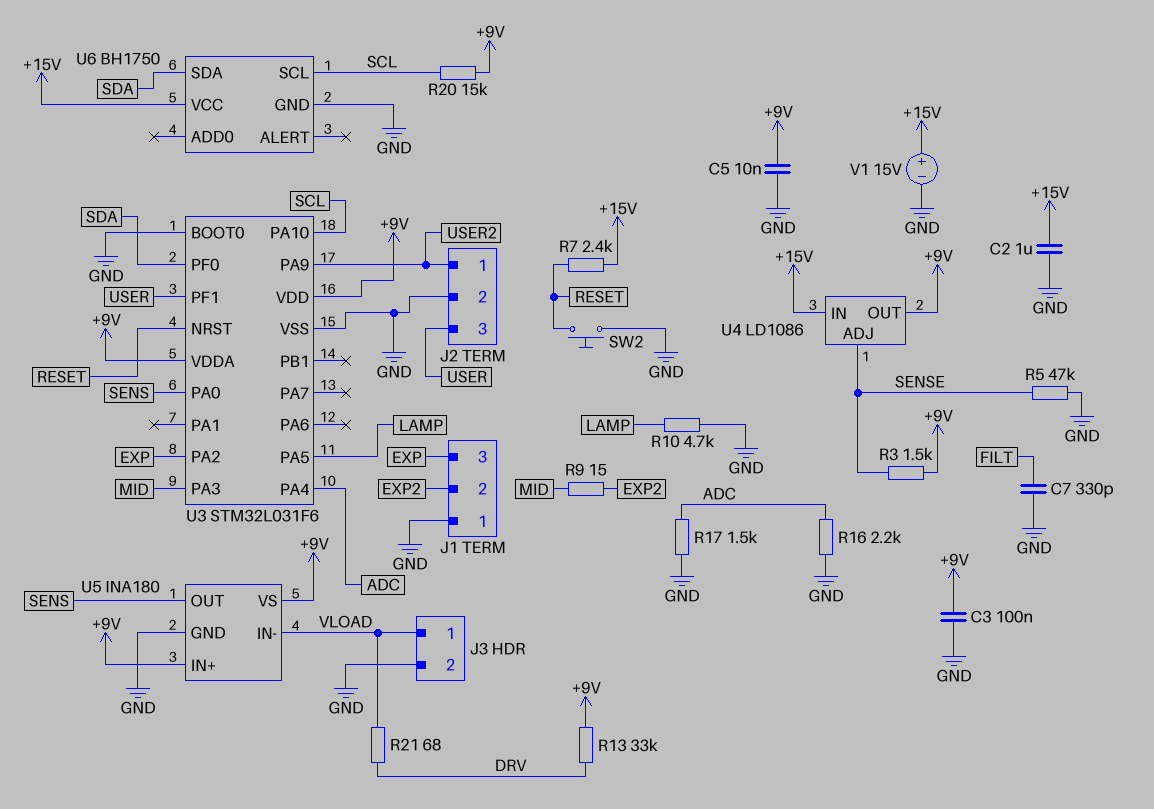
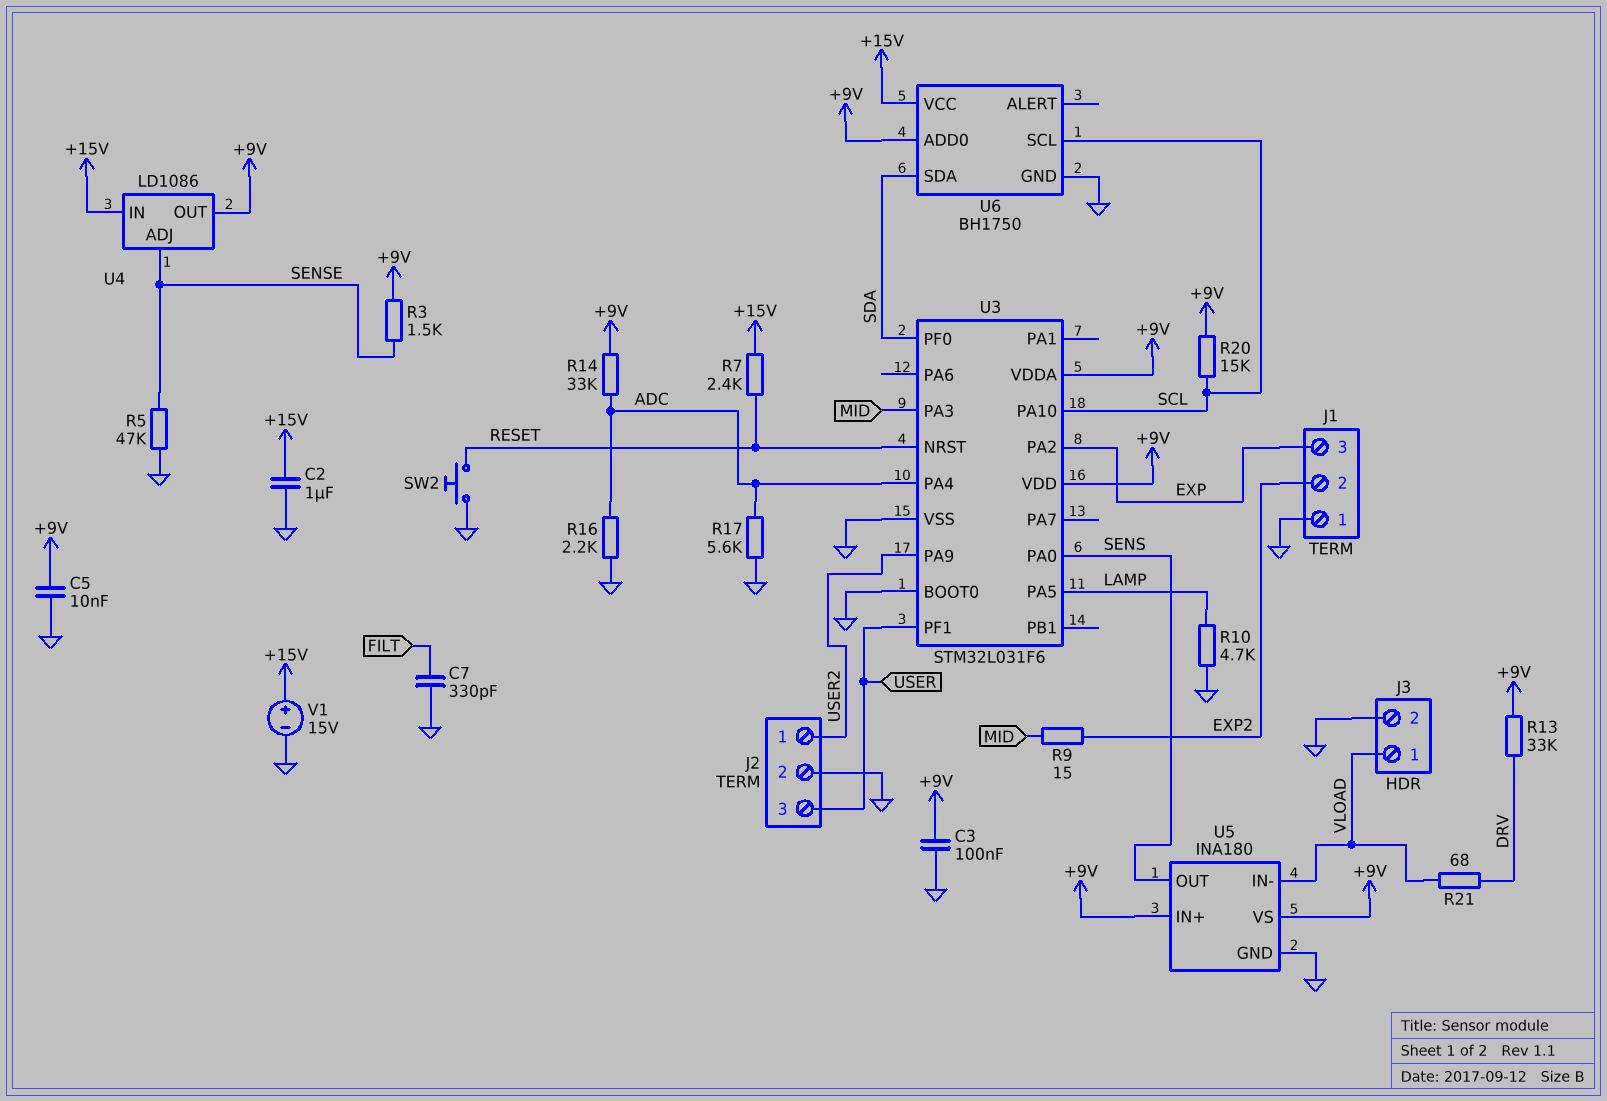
R14: none -> 33k (+9V, ADC)
R17: 1.5k (ADC, GND) -> 5.6k (ADC, GND)
U6 pin ADD0: none -> +9V

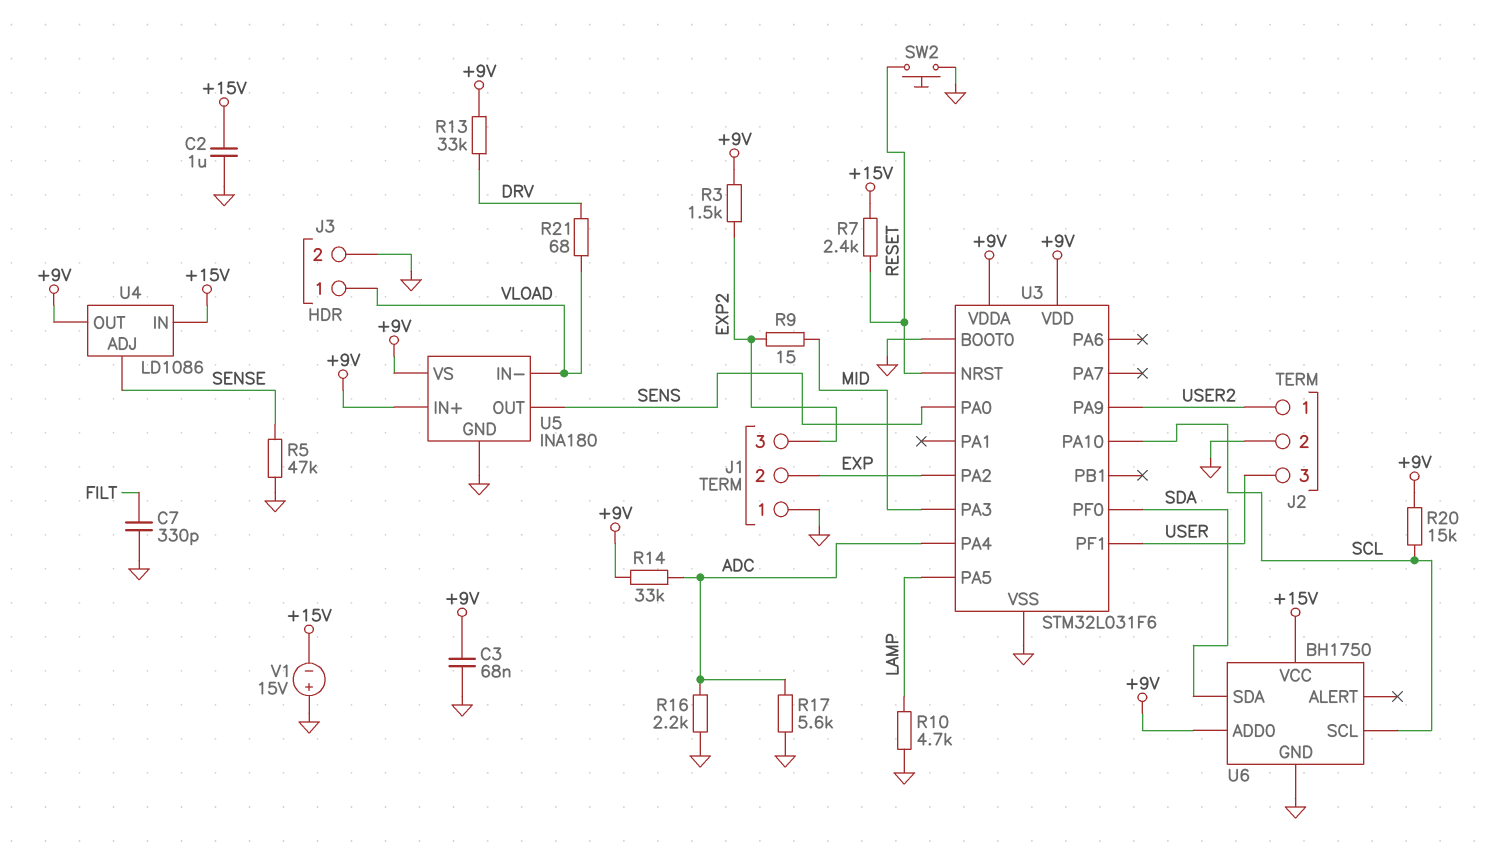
C3: 100nF (+9V, GND) -> 68nF (+9V, GND)
C5: 10nF (+9V, GND) -> none
J1 pin 2: EXP2 -> EXP
J1 pin 3: EXP -> EXP2
R3: 1.5k (+9V, SENSE) -> 1.5k (+9V, EXP2)
V1: 15V (plus +15V, minus GND) -> 15V (plus GND, minus +15V)

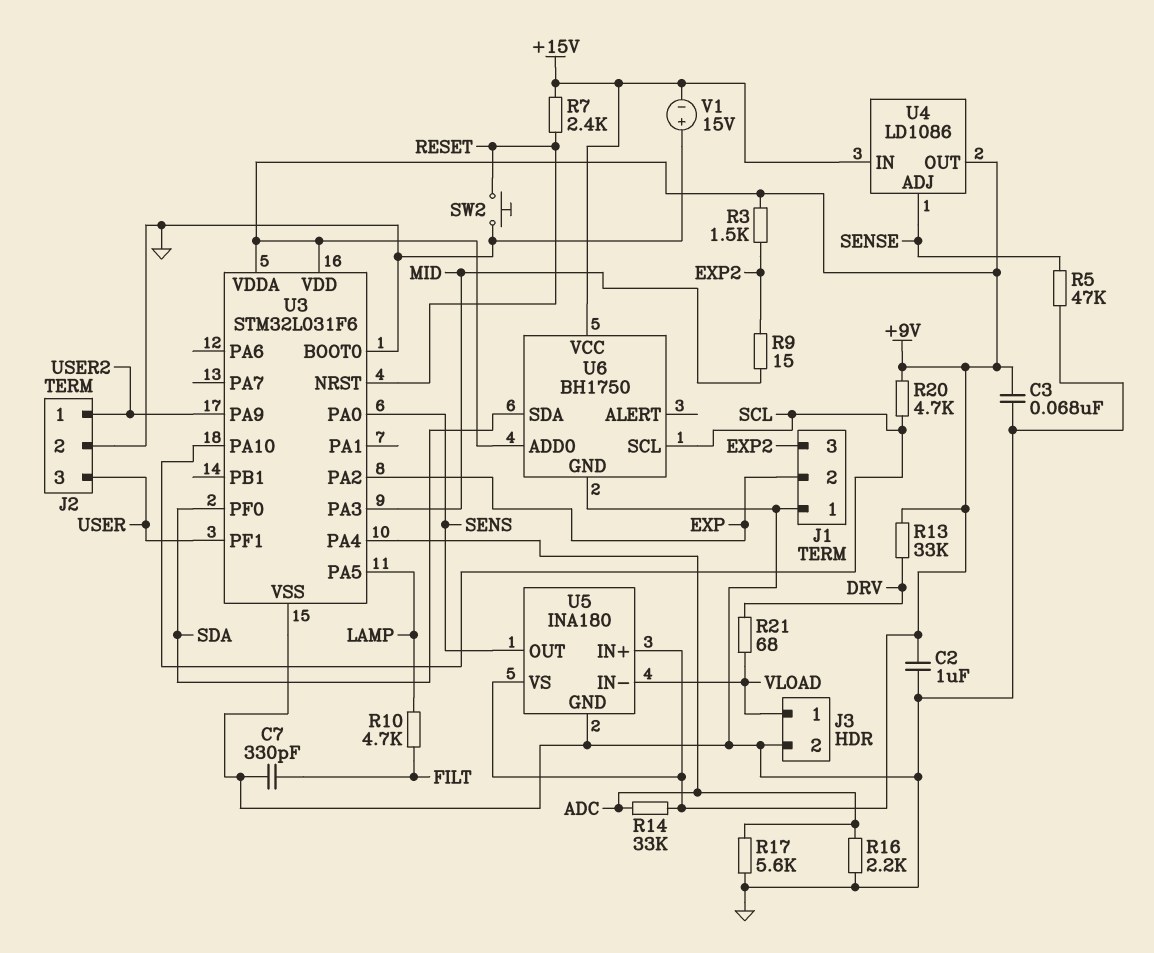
C2: 1uF (+15V, GND) -> 1uF (+9V, GND)
R10: 4.7k (GND, LAMP) -> 4.7k (FILT, LAMP)
R20: 15k (+9V, SCL) -> 4.7k (+9V, SCL)

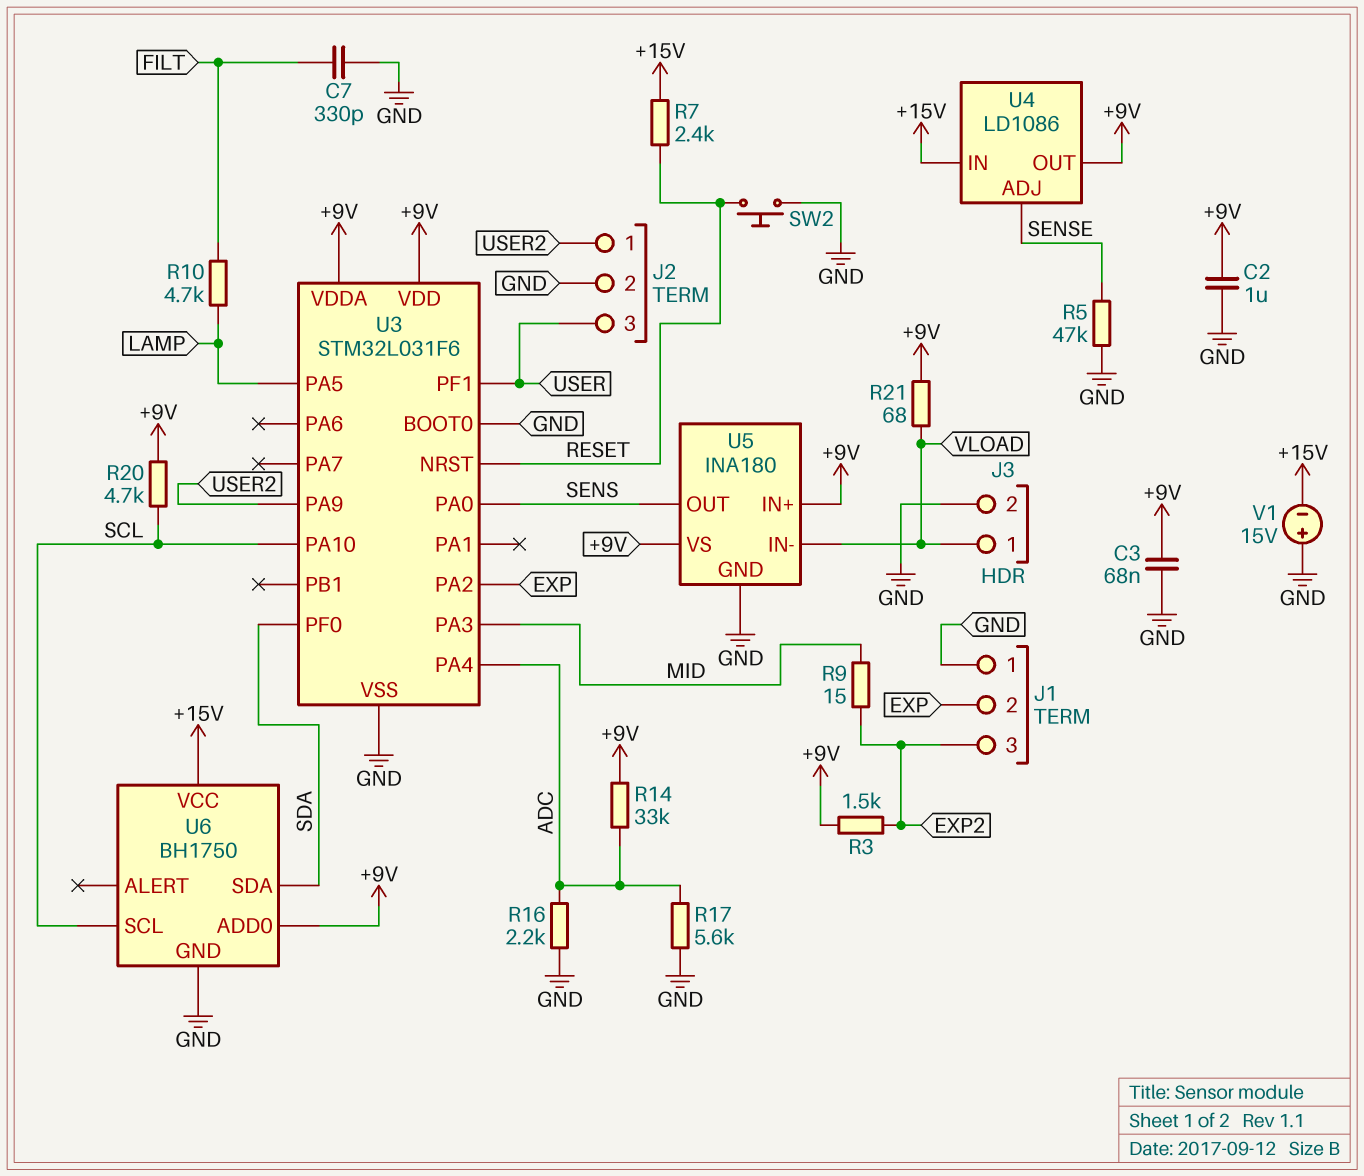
R13: 33k (+9V, DRV) -> none
R21: 68 (DRV, VLOAD) -> 68 (+9V, VLOAD)

